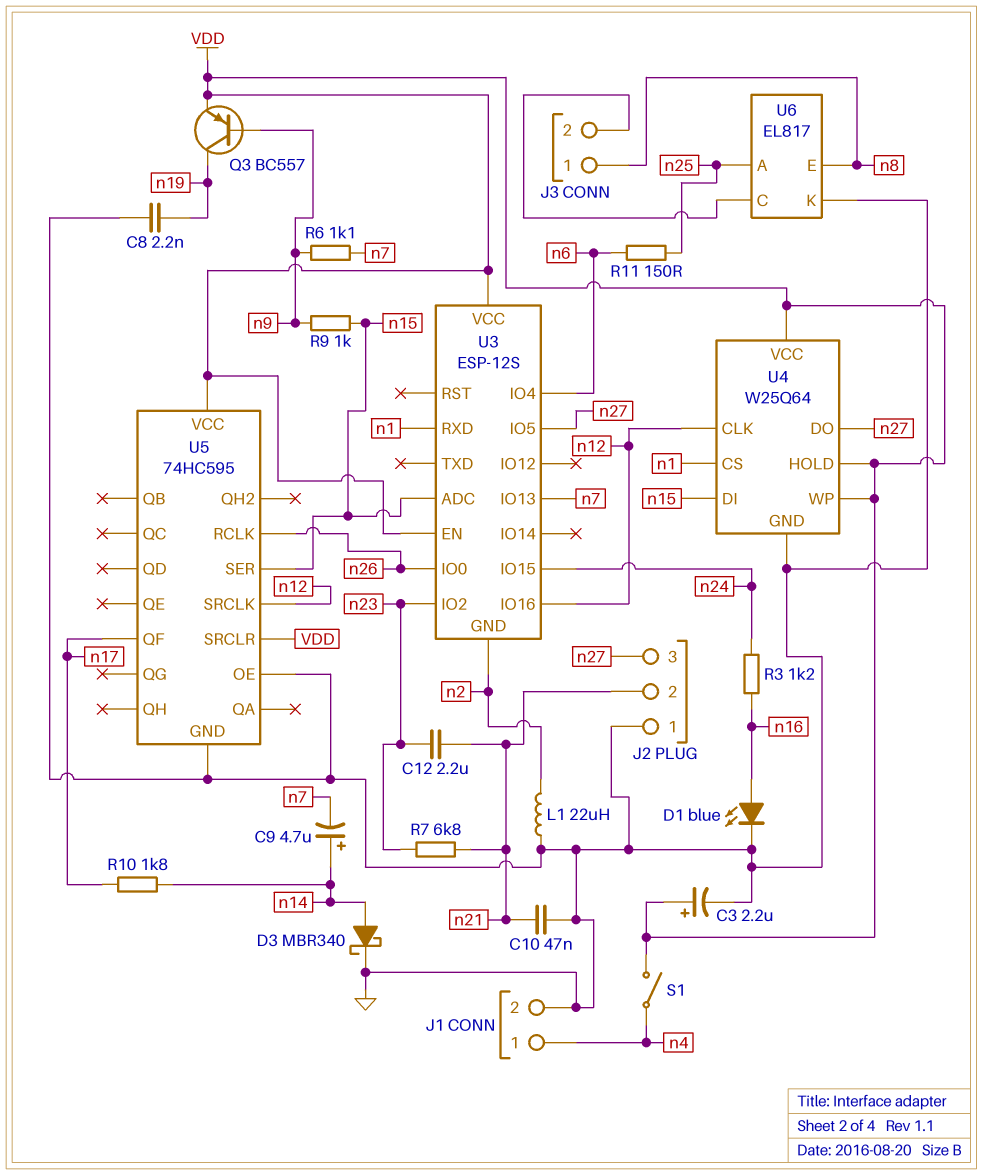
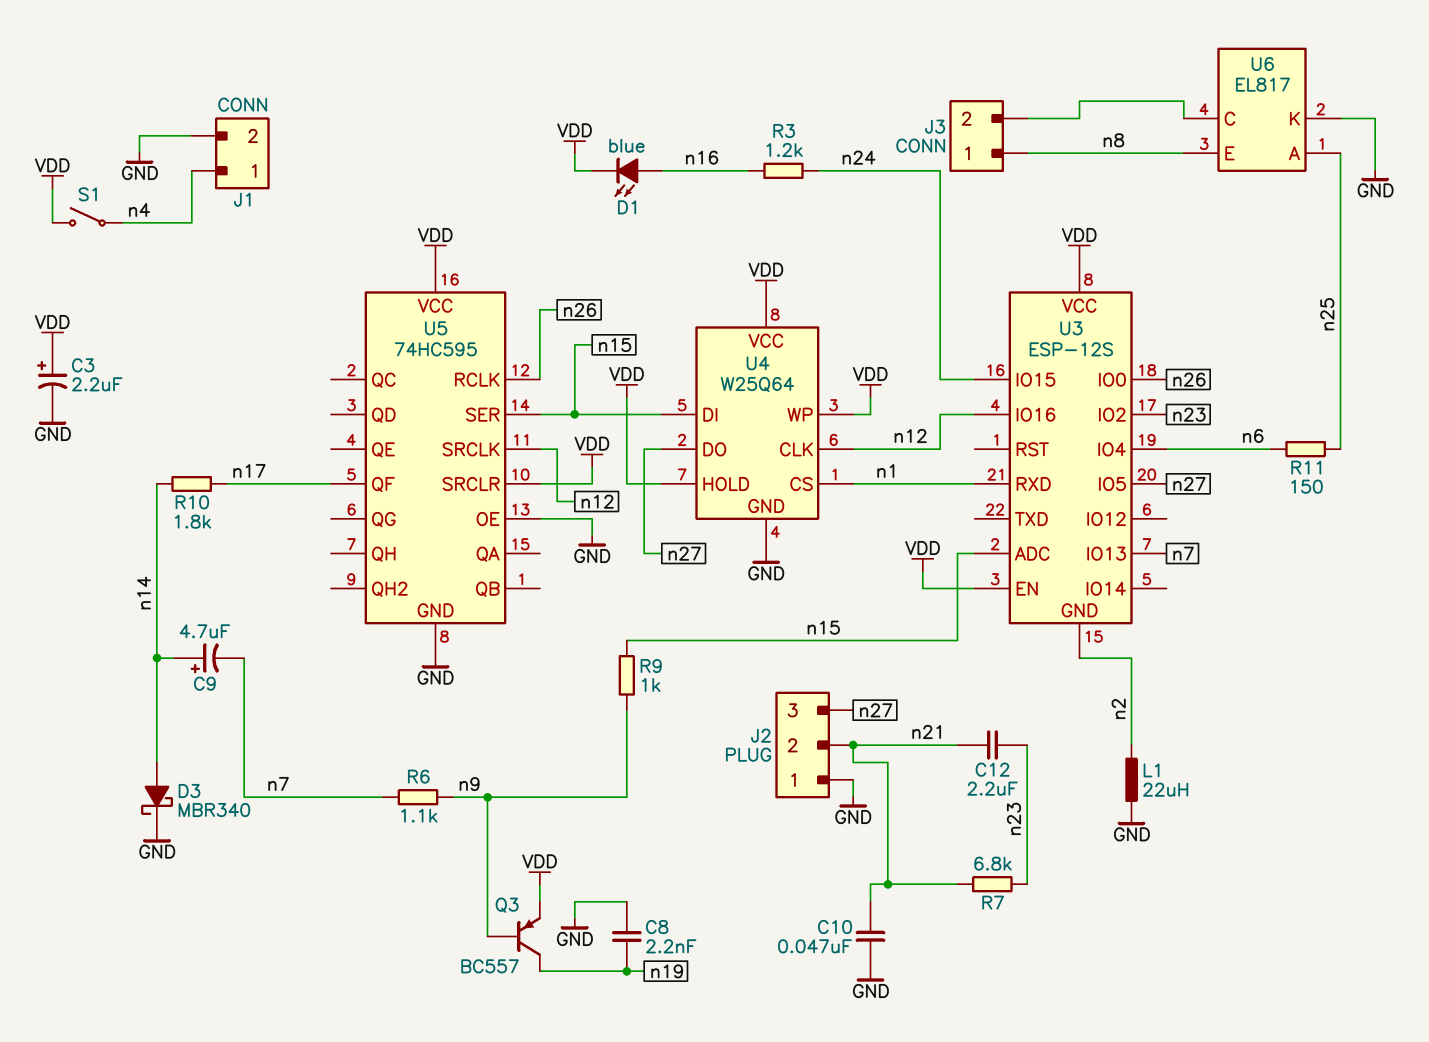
D1: LED blue (A n16, K GND) -> LED blue (A n16, K VDD)

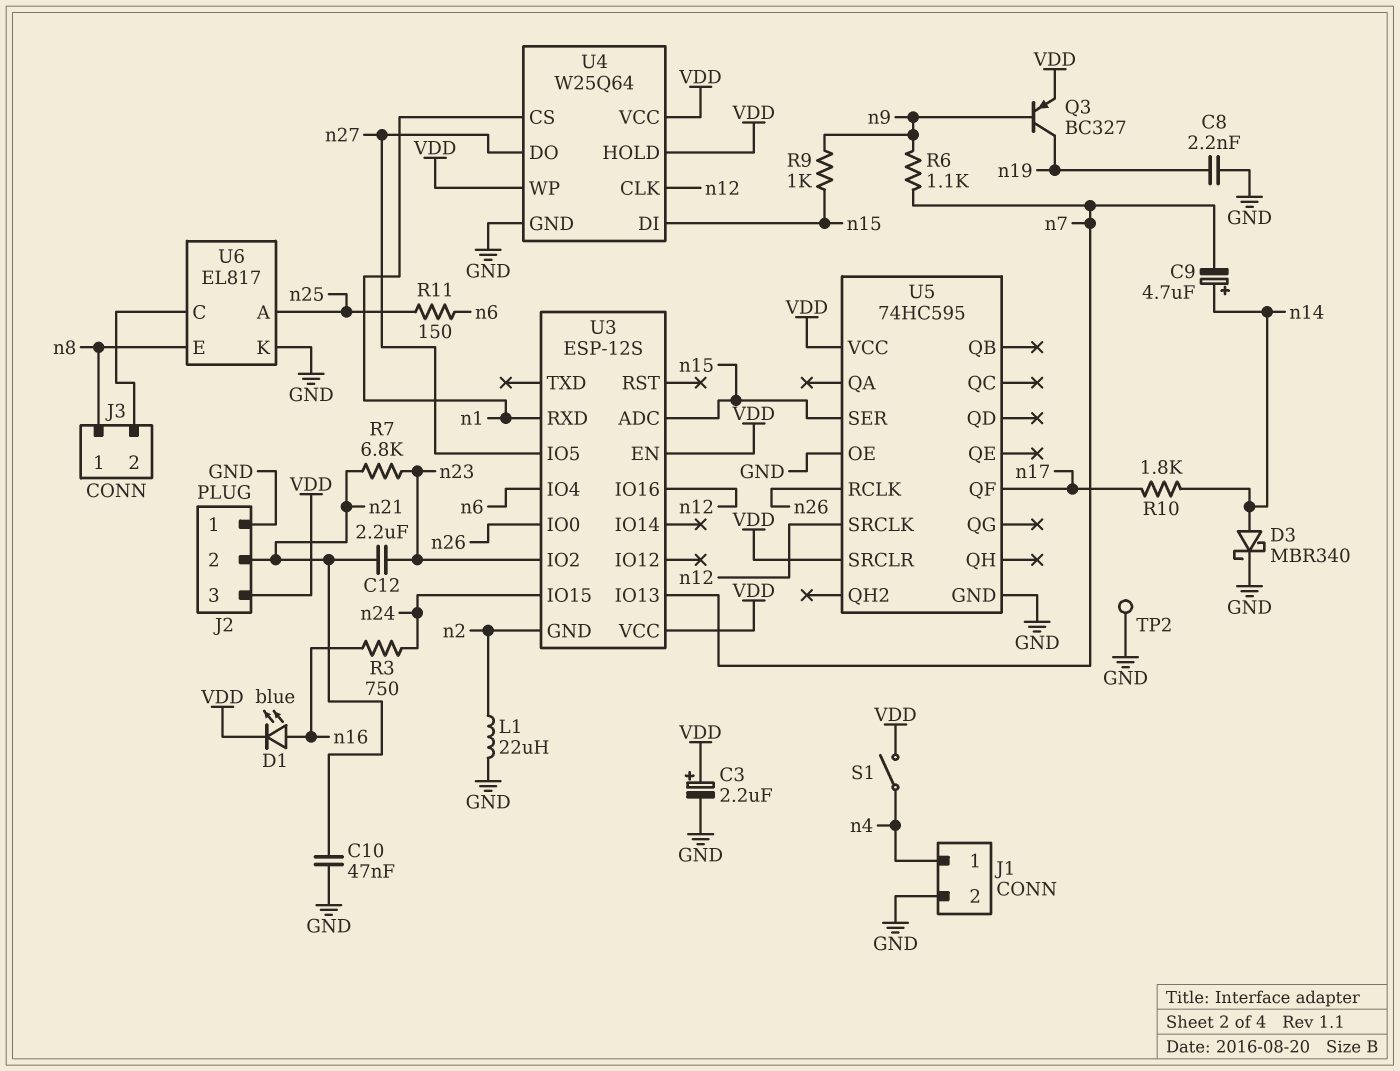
J2 pin 3: n27 -> VDD
Q3: PNP BC557 (B n9, C n19, E VDD) -> PNP BC327 (B n9, C n19, E VDD)
R3: 1.2k (n16, n24) -> 750 (n16, n24)
TP2: none -> test point (GND)

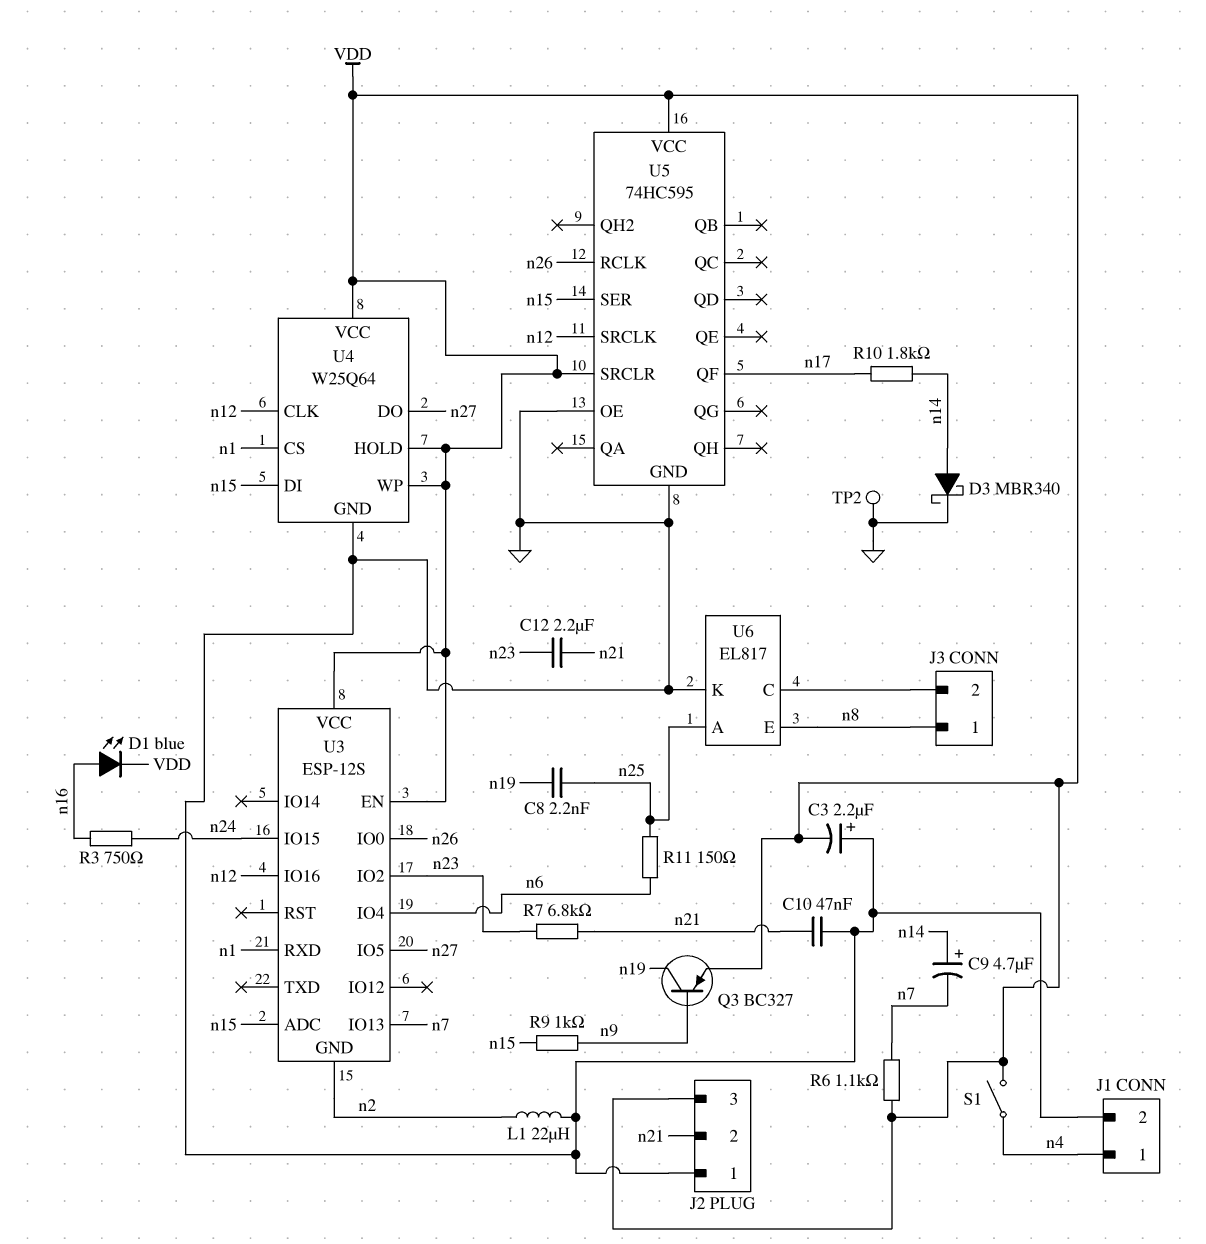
C3: 2.2uF (plus VDD, minus GND) -> 2.2uF (plus GND, minus VDD)
C8: 2.2nF (GND, n19) -> 2.2nF (n19, n25)
R6: 1.1k (n7, n9) -> 1.1k (VDD, n7)

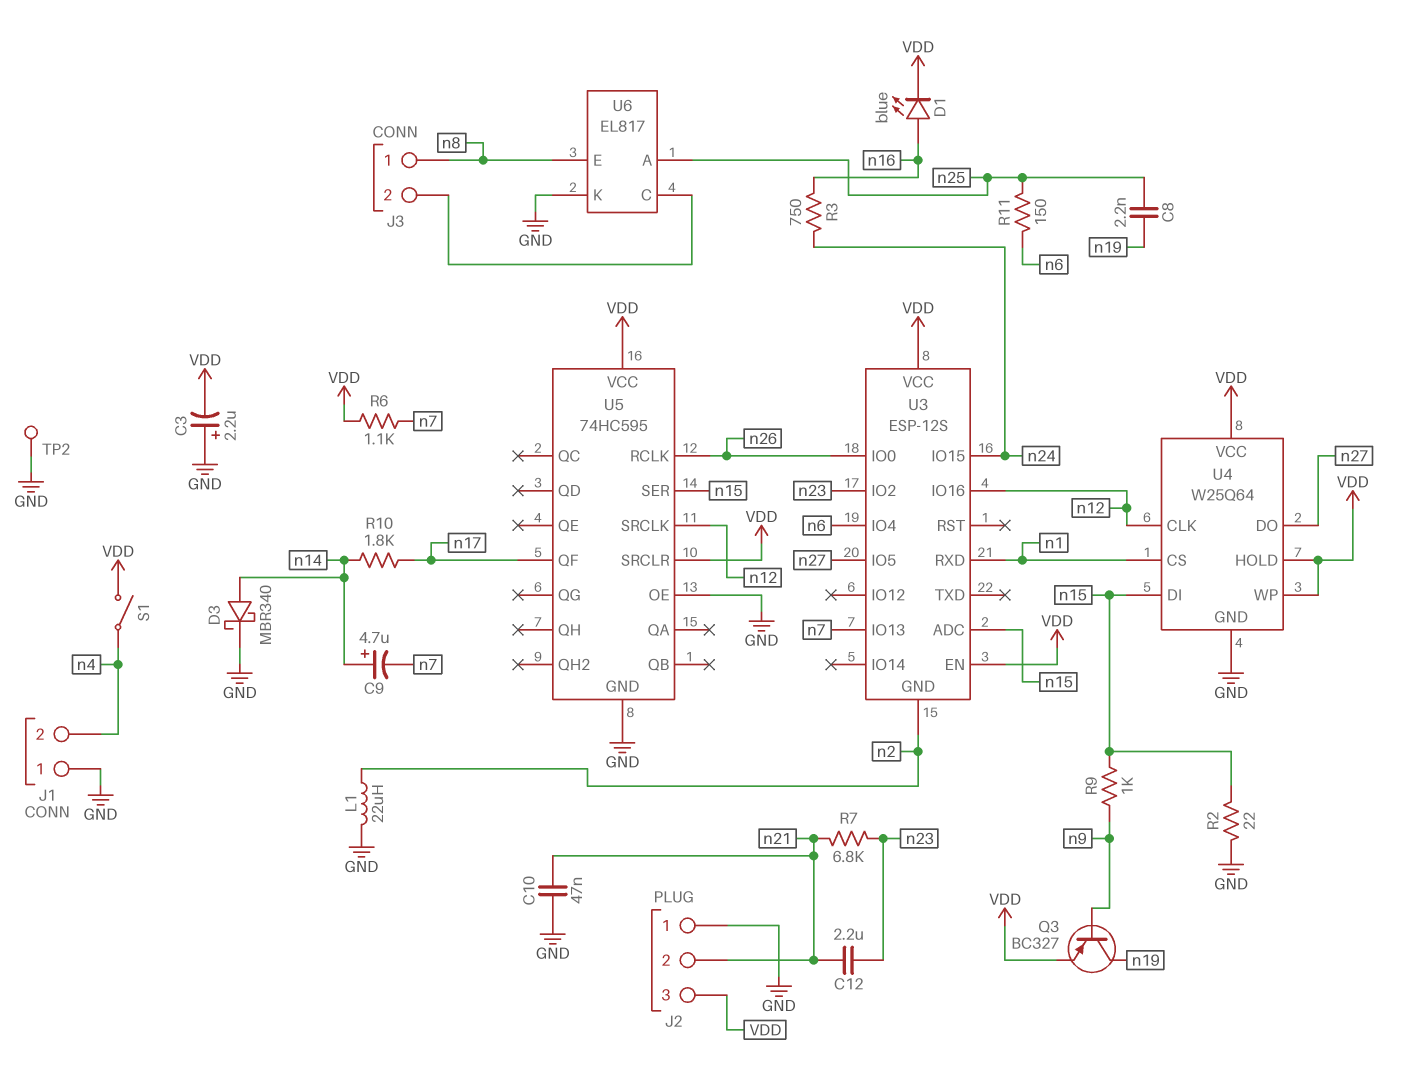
J1 pin 1: n4 -> GND
J1 pin 2: GND -> n4
R2: none -> 22 (GND, n15)

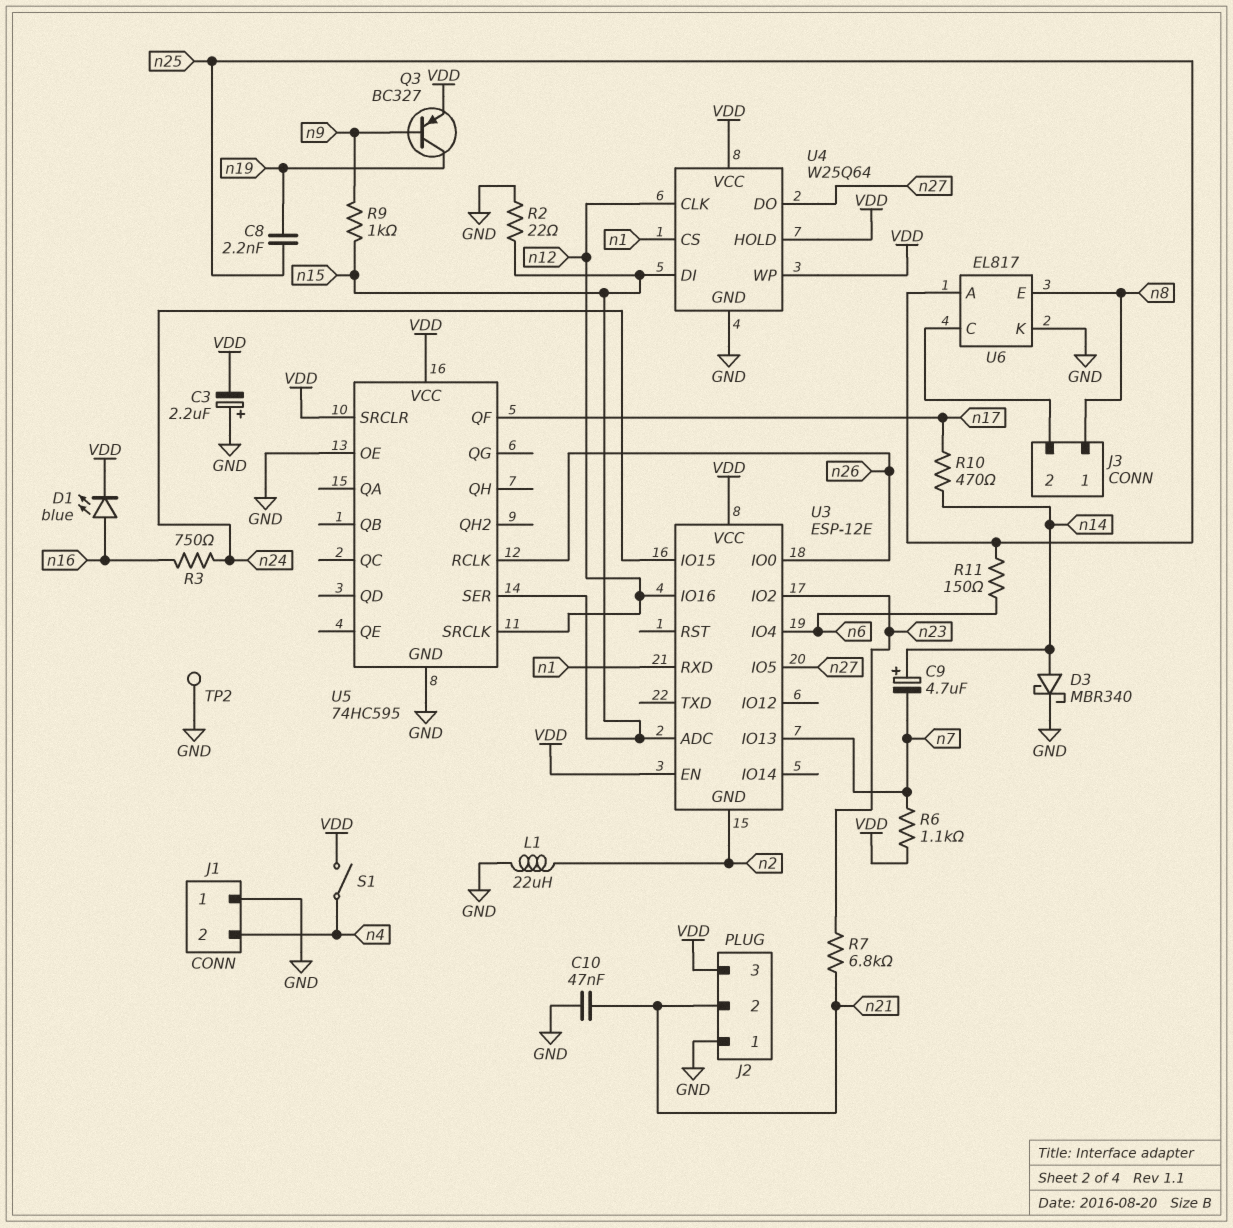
C12: 2.2uF (n21, n23) -> none
R10: 1.8k (n14, n17) -> 470 (n14, n17)
U3: ESP-12S -> ESP-12E

